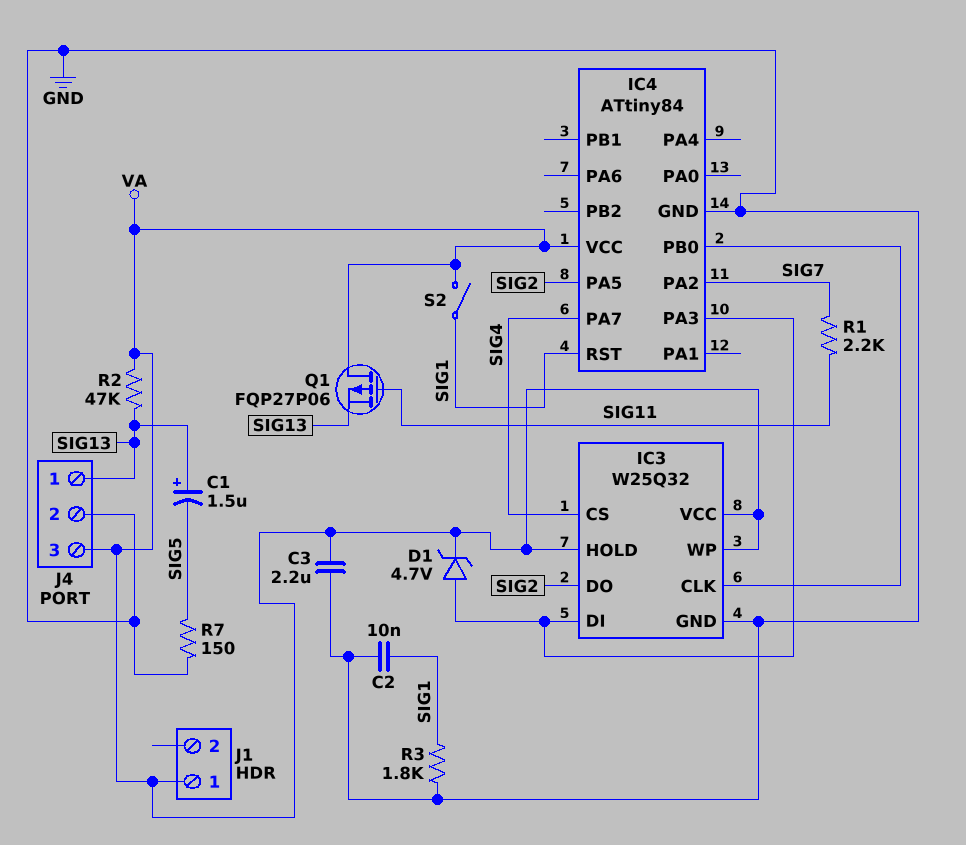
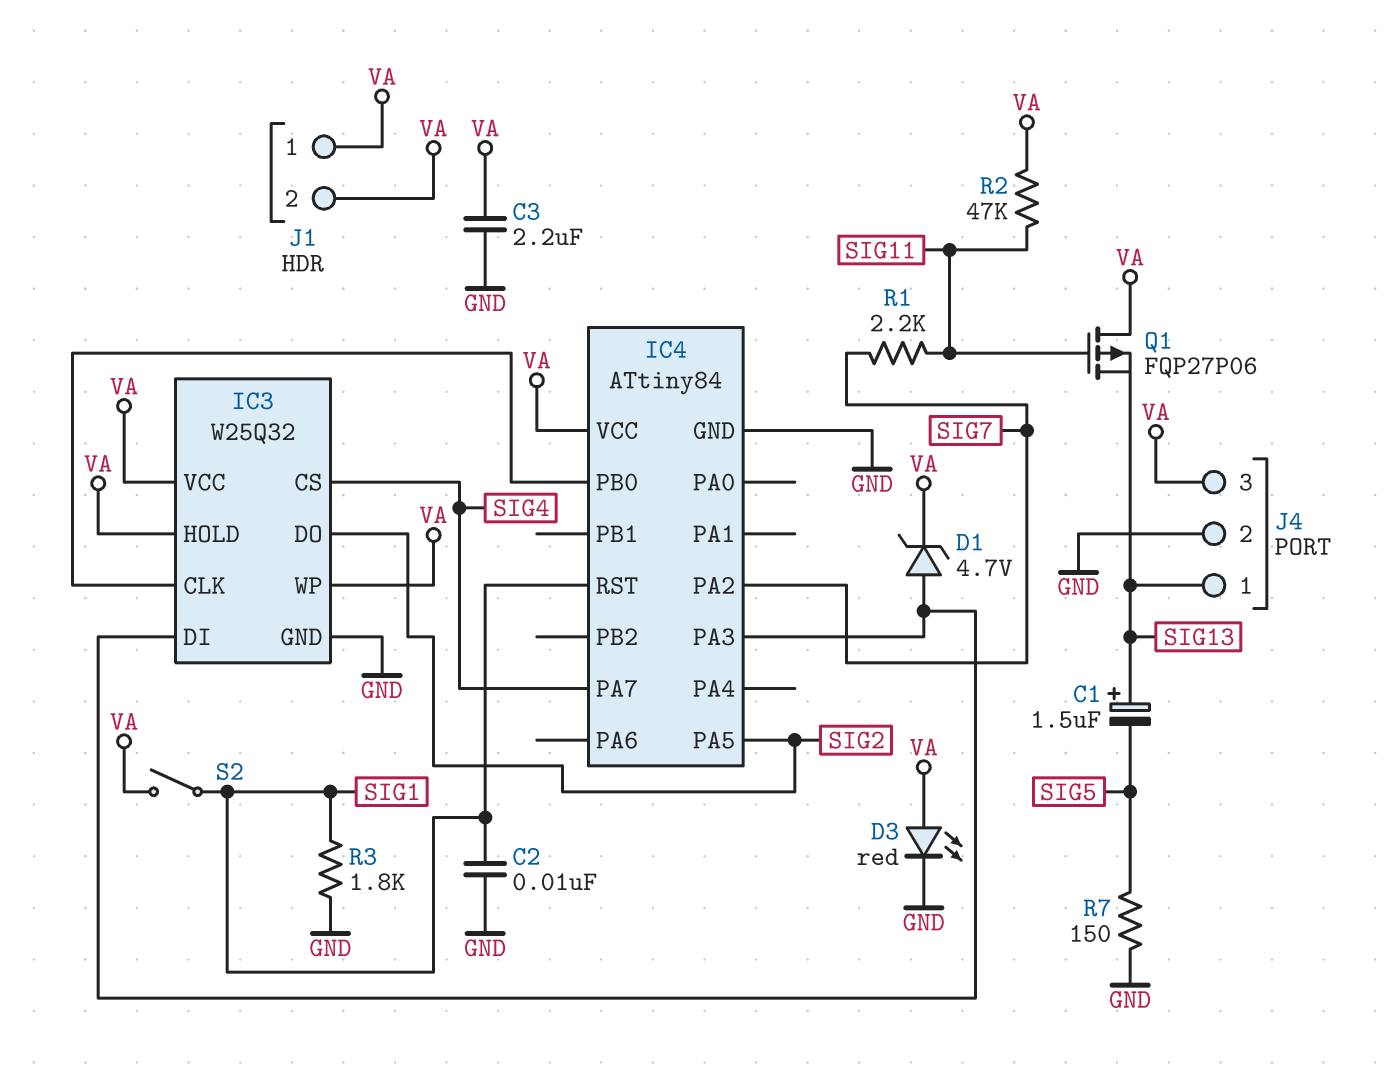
D3: none -> LED red (A VA, K GND)
J1 pin 2: none -> VA
R2: 47k (SIG13, VA) -> 47k (SIG11, VA)

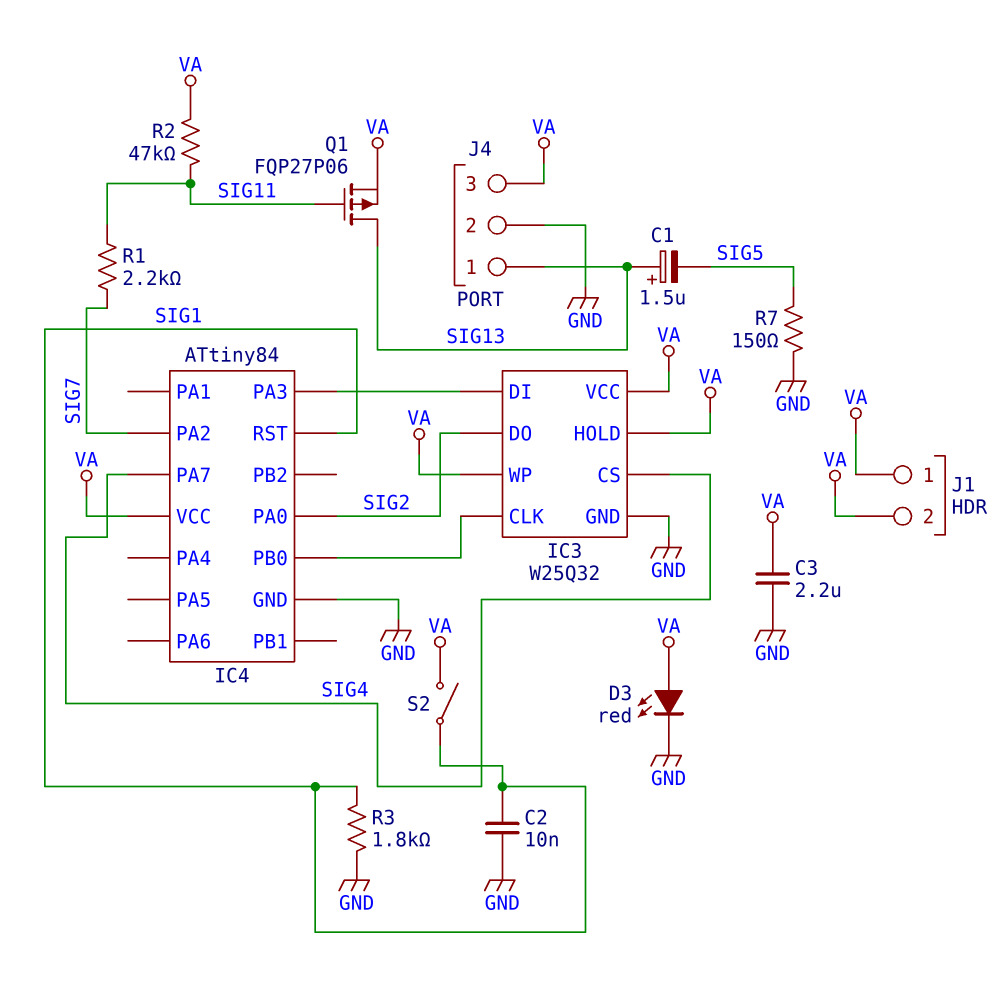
D1: zener 4.7V (A IC3/DI, K VA) -> none
IC4 pin PA0: none -> SIG2
IC4 pin PA5: SIG2 -> none
Q1: PMOS FQP27P06 (G SIG11, D VA, S SIG13) -> PMOS FQP27P06 (G SIG11, D SIG13, S VA)

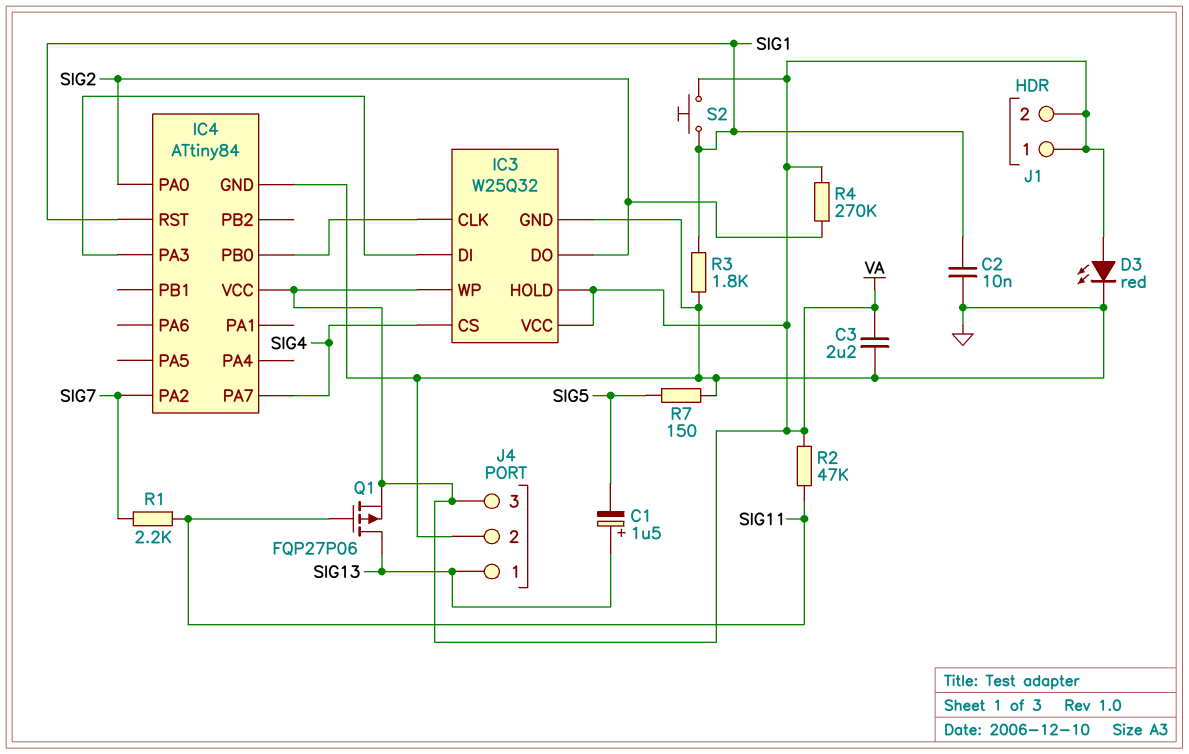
R4: none -> 270k (SIG2, VA)
S2: switch (SIG1, VA) -> button (SIG1, VA)

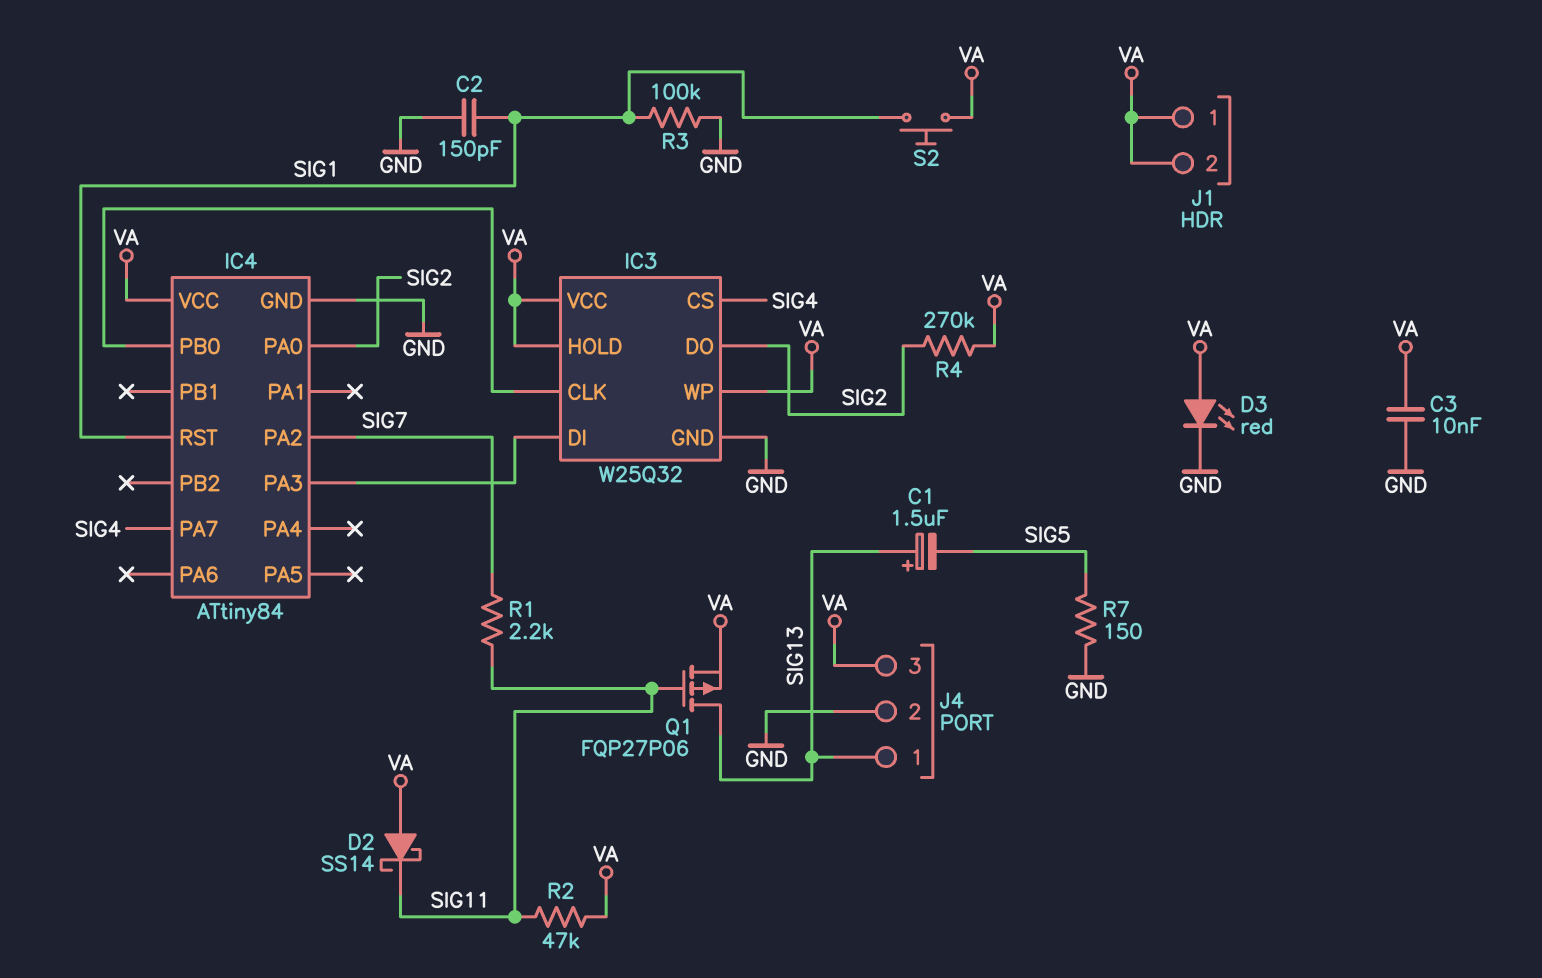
C2: 10nF (GND, SIG1) -> 150pF (GND, SIG1)
C3: 2.2uF (GND, VA) -> 10nF (GND, VA)
D2: none -> schottky SS14 (A VA, K SIG11)
R3: 1.8k (GND, SIG1) -> 100k (GND, SIG1)

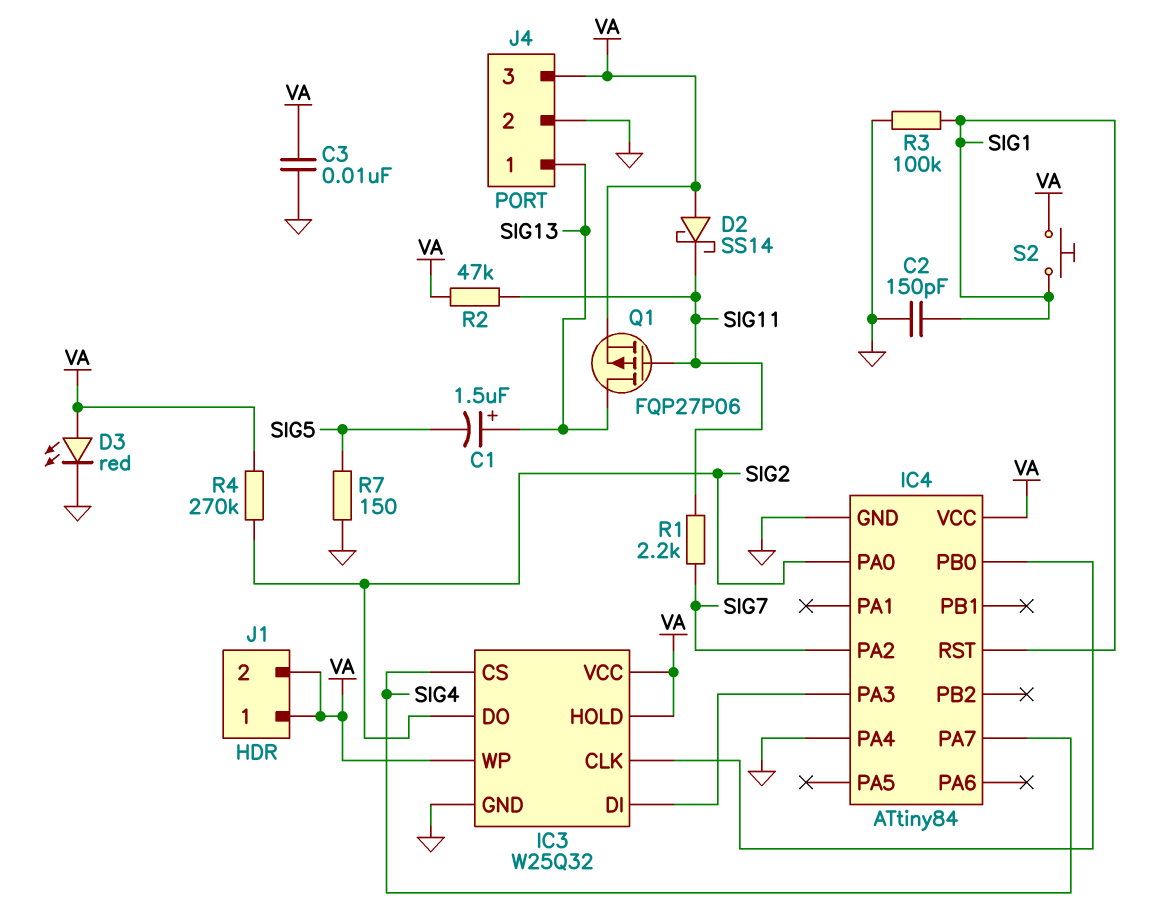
IC4 pin PA4: none -> GND

